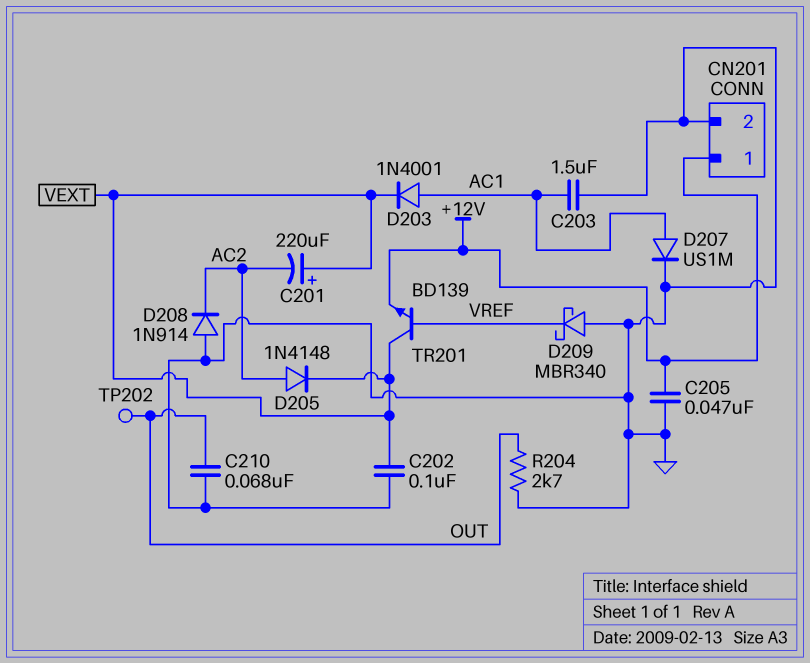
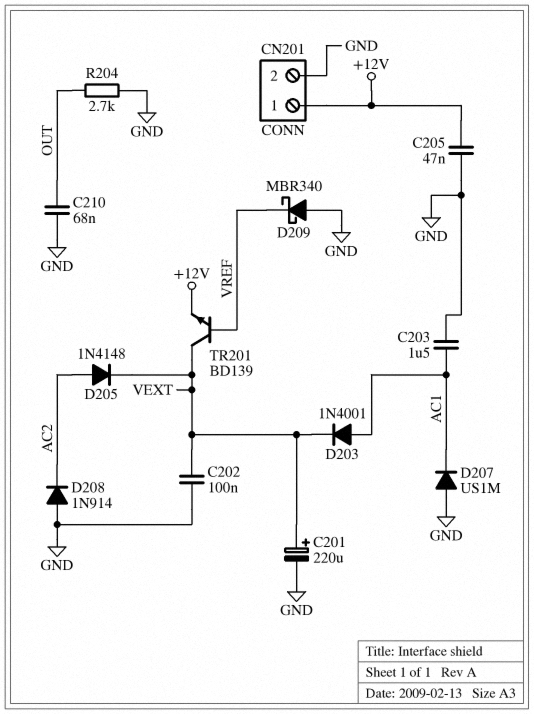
C201: 220uF (plus VEXT, minus AC2) -> 220uF (plus VEXT, minus GND)
D207: diode US1M (A AC1, K GND) -> diode US1M (A GND, K AC1)
TP202: test point (OUT) -> none

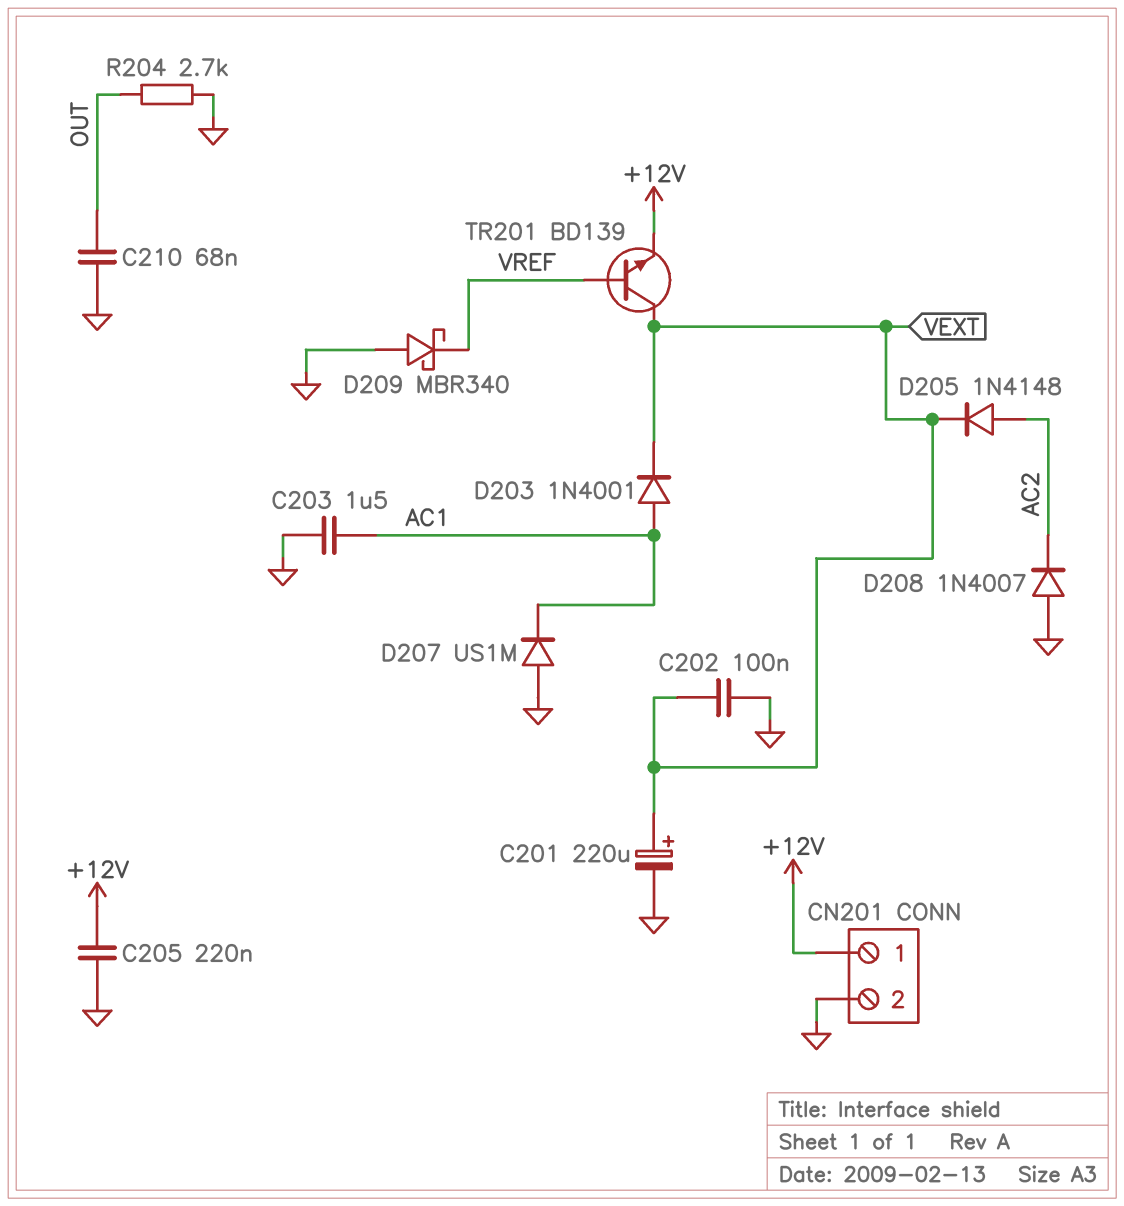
C205: 47nF (+12V, GND) -> 220nF (+12V, GND)
D208: diode 1N914 (A GND, K AC2) -> diode 1N4007 (A GND, K AC2)

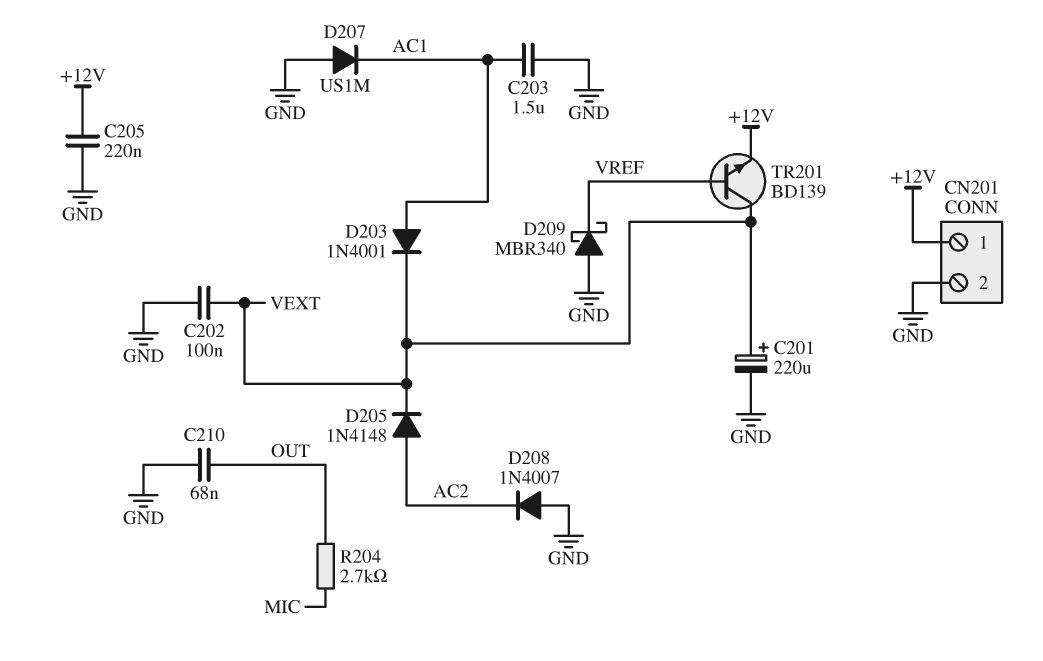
R204: 2.7k (GND, OUT) -> 2.7k (MIC, OUT)

